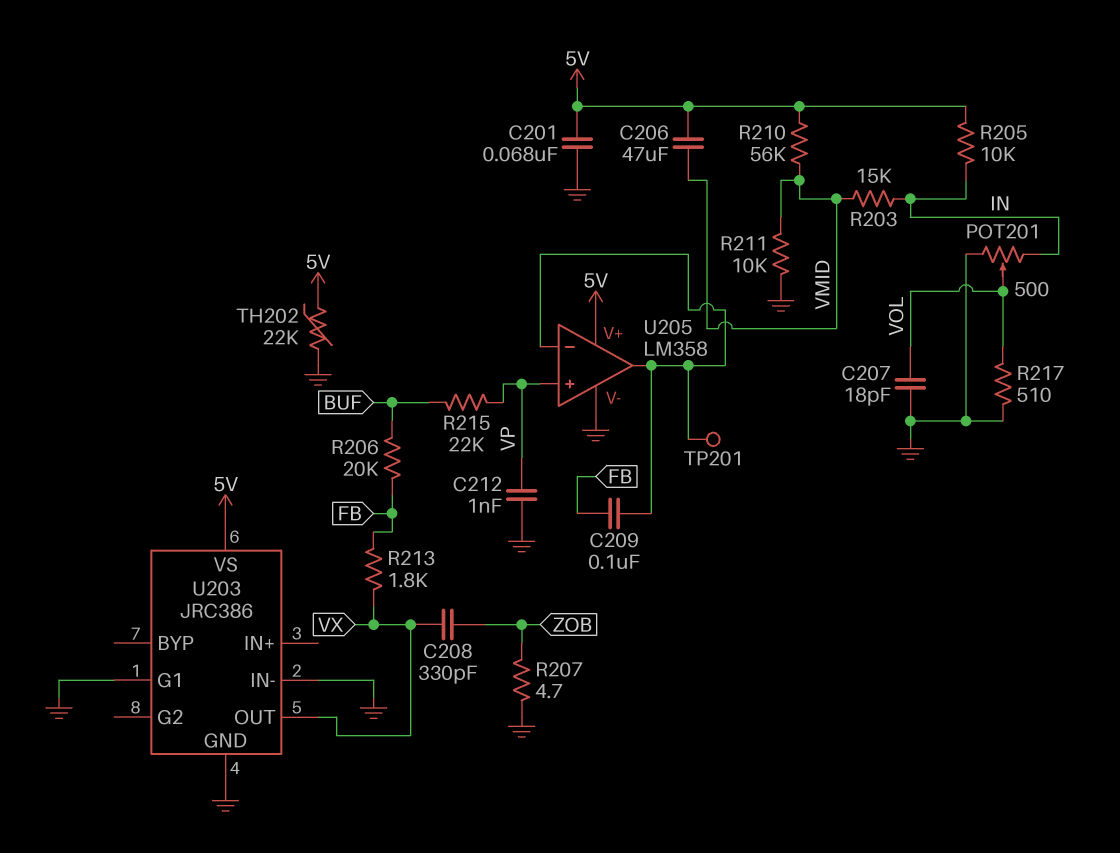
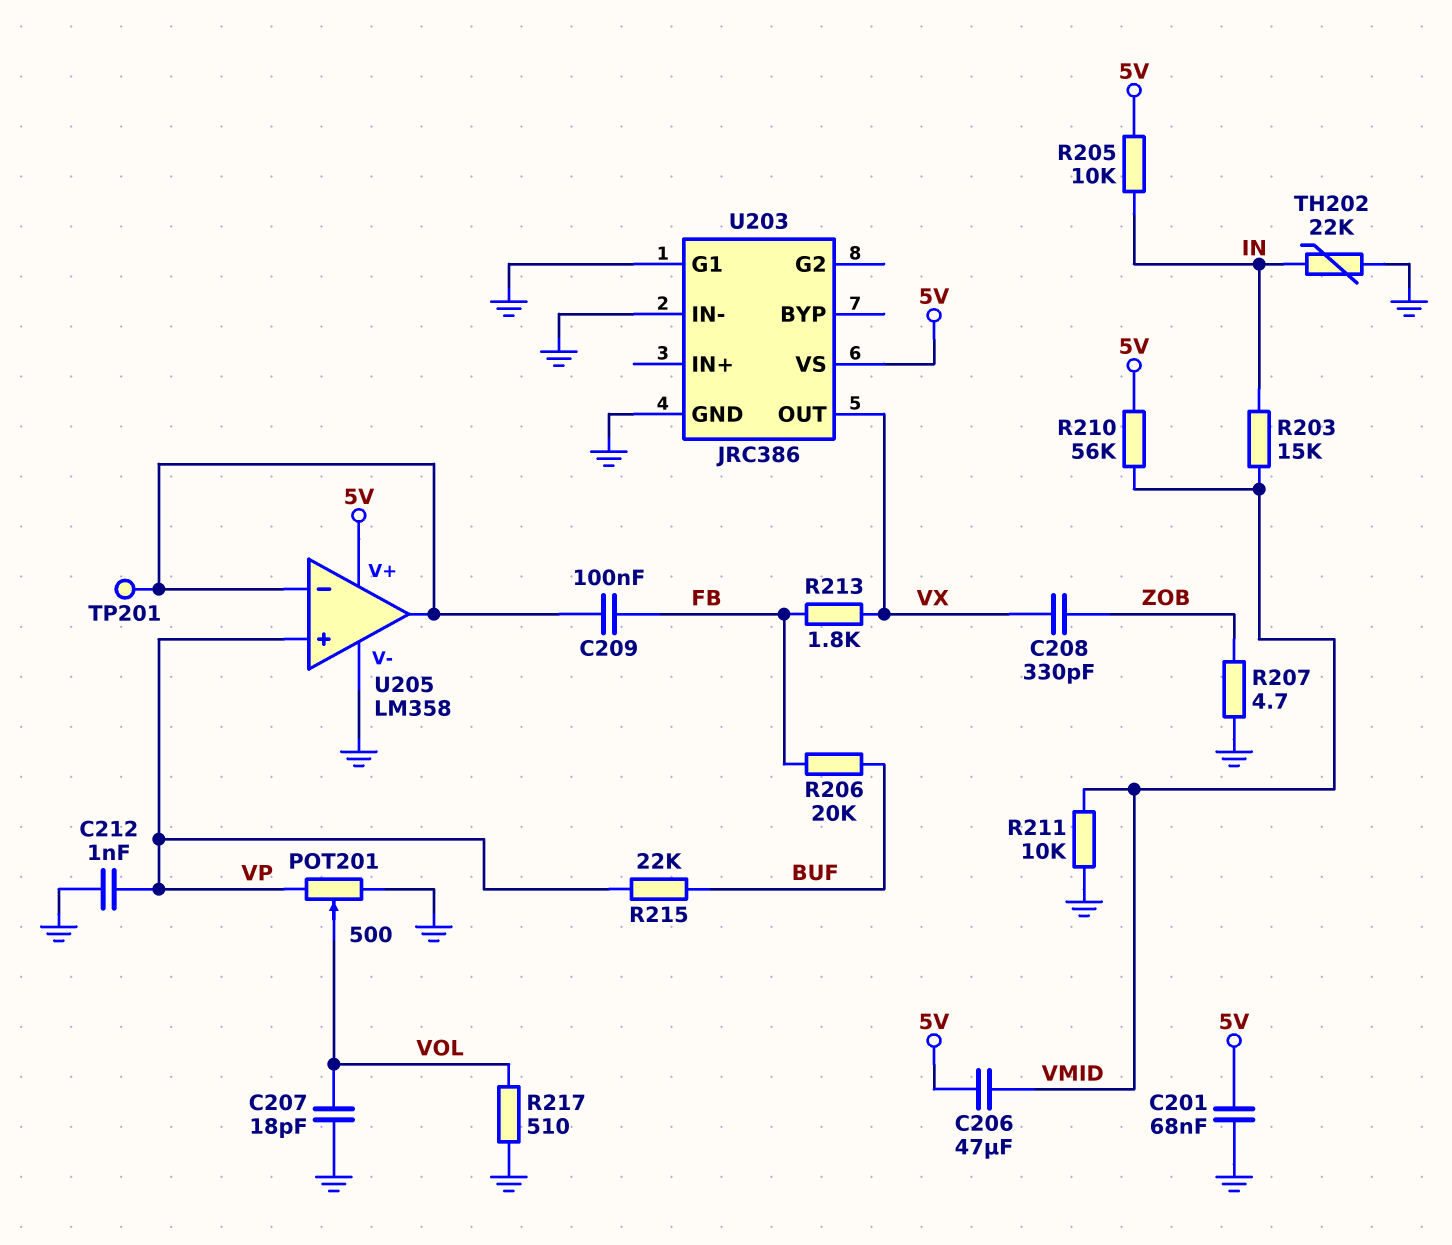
POT201: 500 (GND, IN, wiper VOL) -> 500 (GND, VP, wiper VOL)
TH202: 22k (5V, GND) -> 22k (GND, IN)

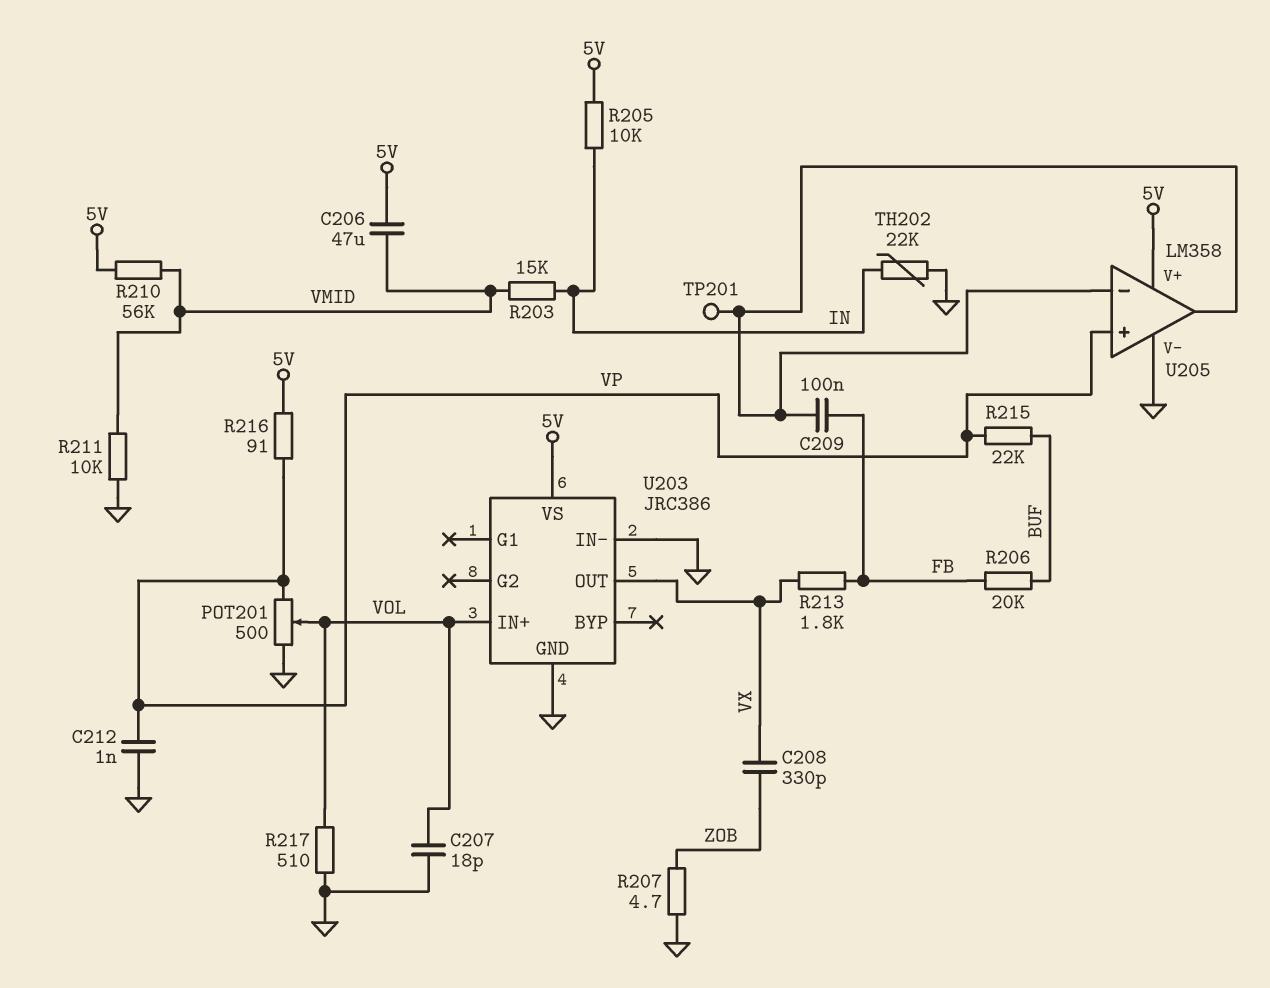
C201: 68nF (5V, GND) -> none
R216: none -> 91 (5V, VP)
U203 pin G1: GND -> none
U203 pin IN+: none -> VOL

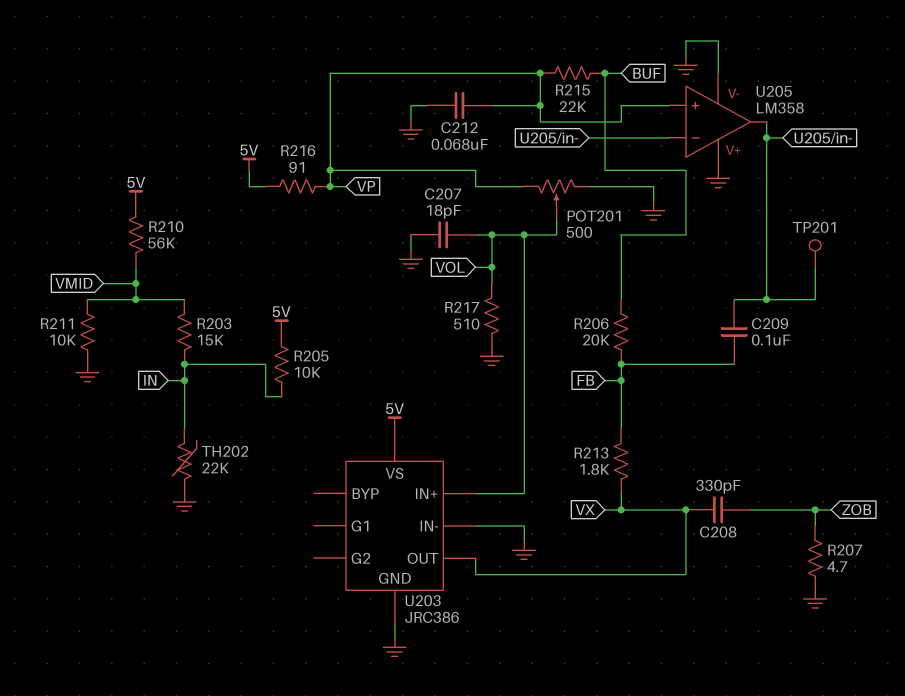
C206: 47uF (5V, VMID) -> none
C212: 1nF (GND, VP) -> 68nF (GND, VP)
U205 pin V+: 5V -> GND

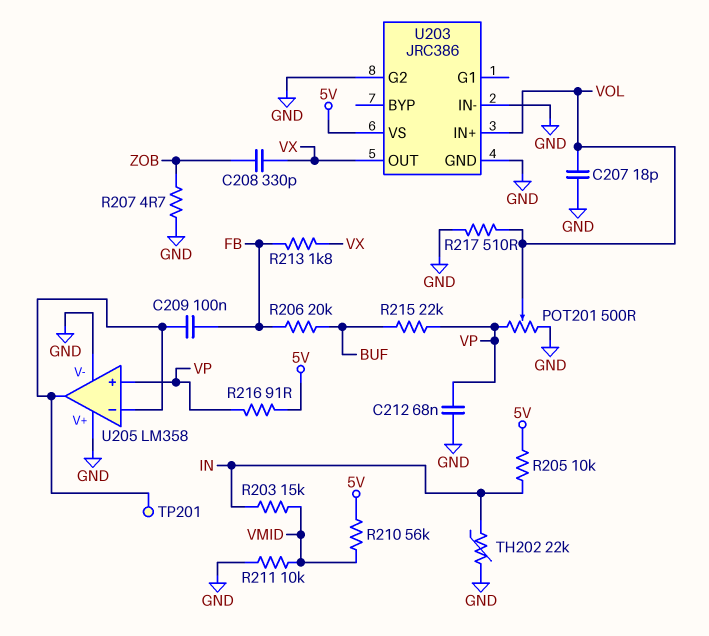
U203 pin G2: none -> GND

